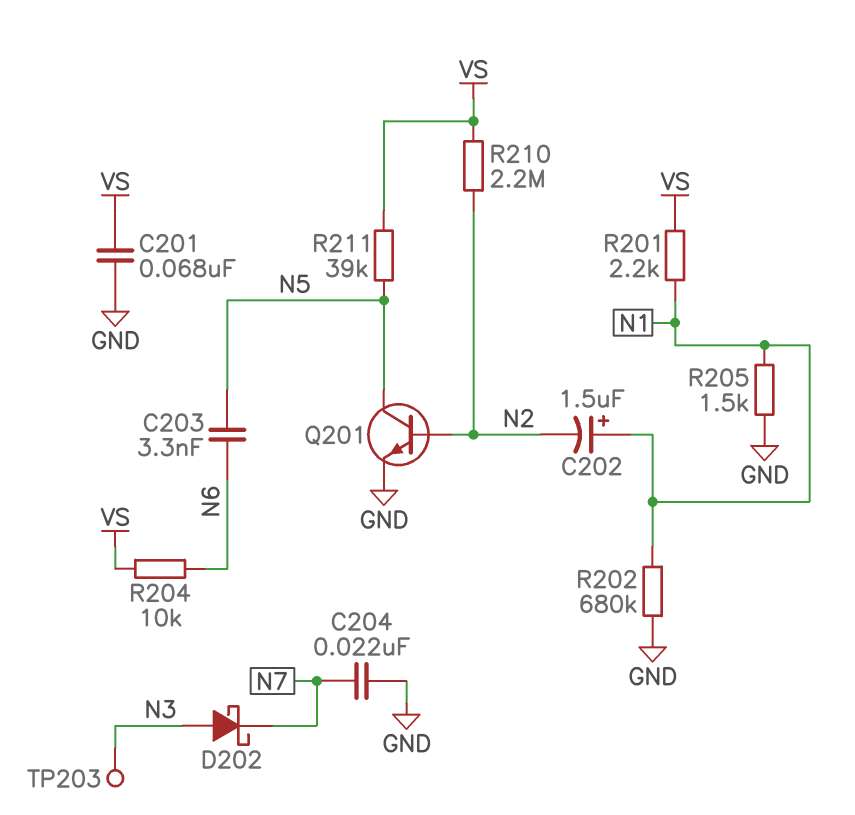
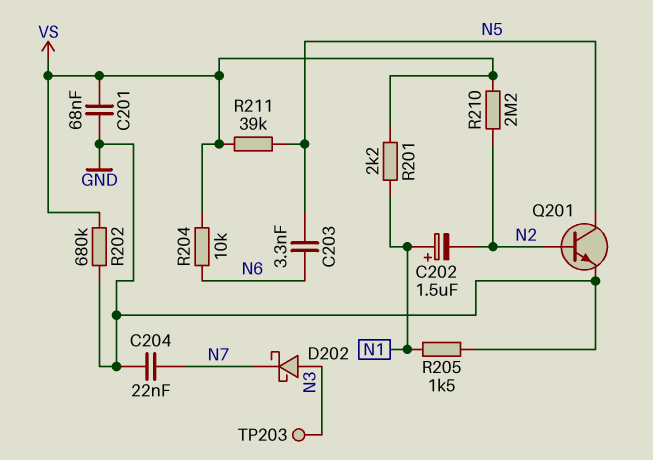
R202: 680k (GND, N1) -> 680k (GND, VS)

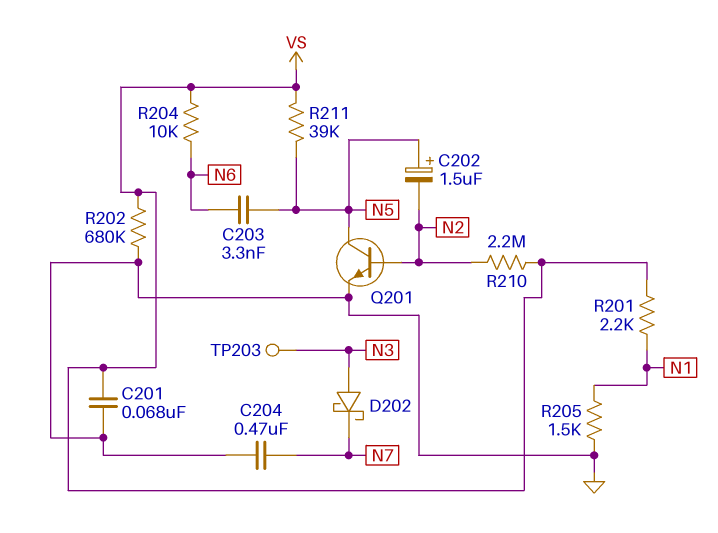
C202: 1.5uF (plus N1, minus N2) -> 1.5uF (plus N5, minus N2)
C204: 22nF (GND, N7) -> 470nF (GND, N7)

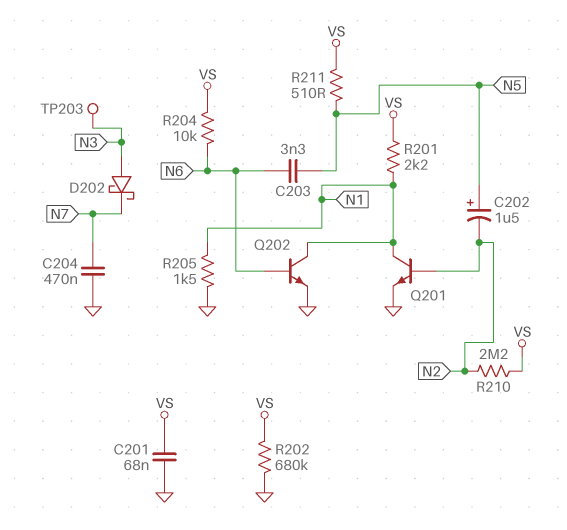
Q201: NPN (B N2, C N5, E GND) -> NPN (B N2, C N1, E GND)
Q202: none -> NPN (B N6, C N1, E GND)
R211: 39k (N5, VS) -> 510 (N5, VS)

